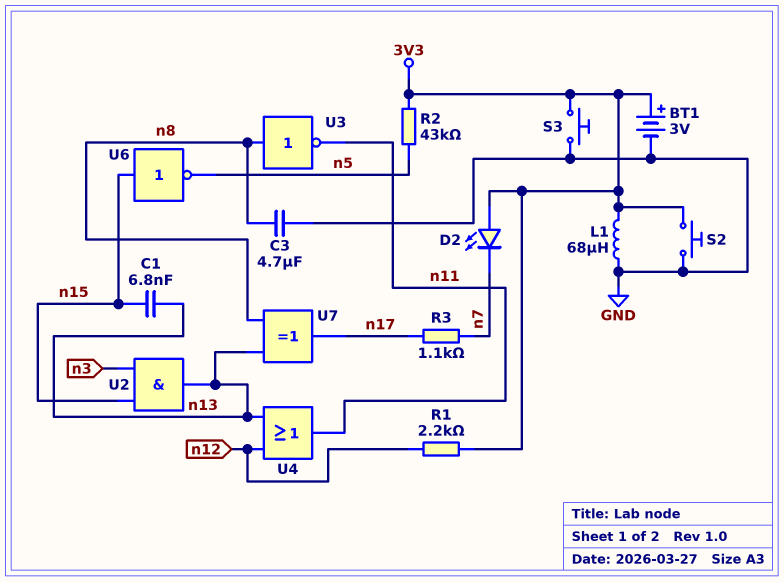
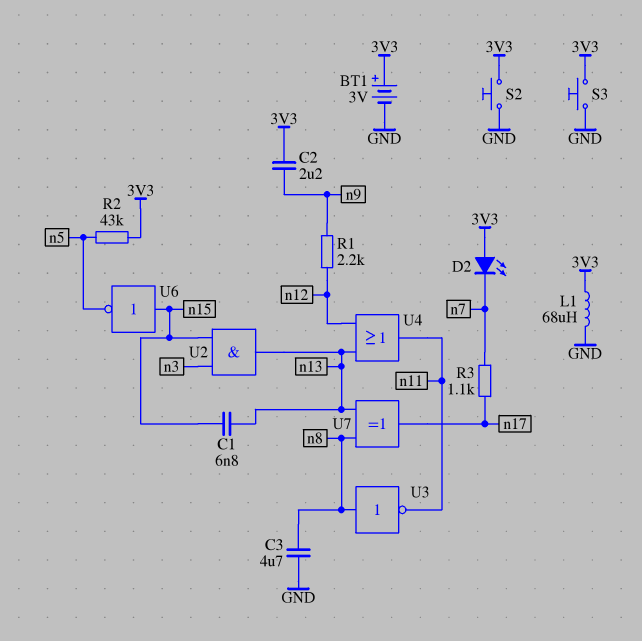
C2: none -> 2.2uF (3V3, n9)
R1: 2.2k (3V3, n12) -> 2.2k (n9, n12)

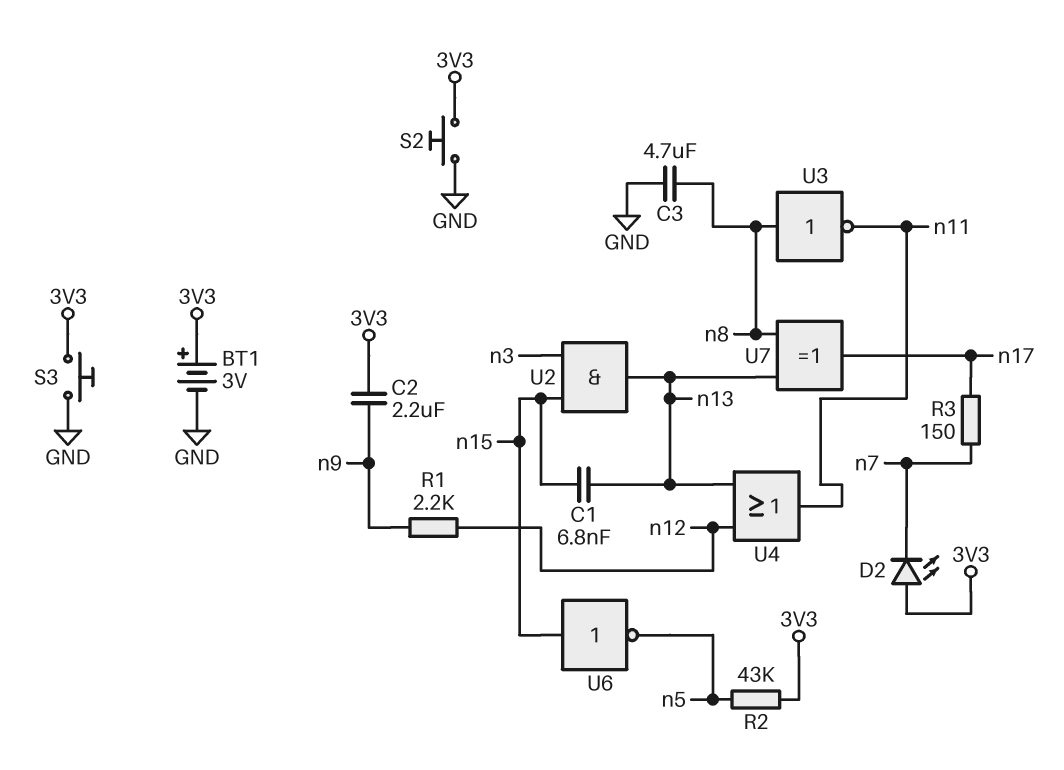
L1: 68uH (3V3, GND) -> none
R3: 1.1k (n7, n17) -> 150 (n7, n17)

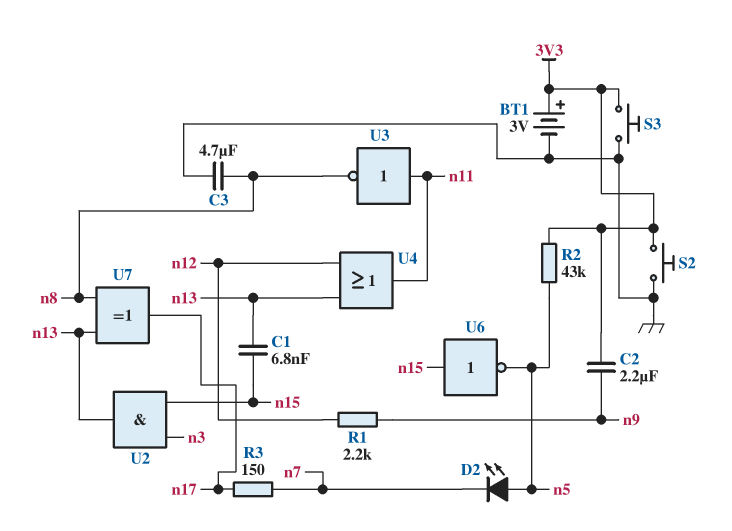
D2: LED (A 3V3, K n7) -> LED (A n5, K n7)
U3: NOT (in n8, out n11) -> NOT (in n11, out n8)

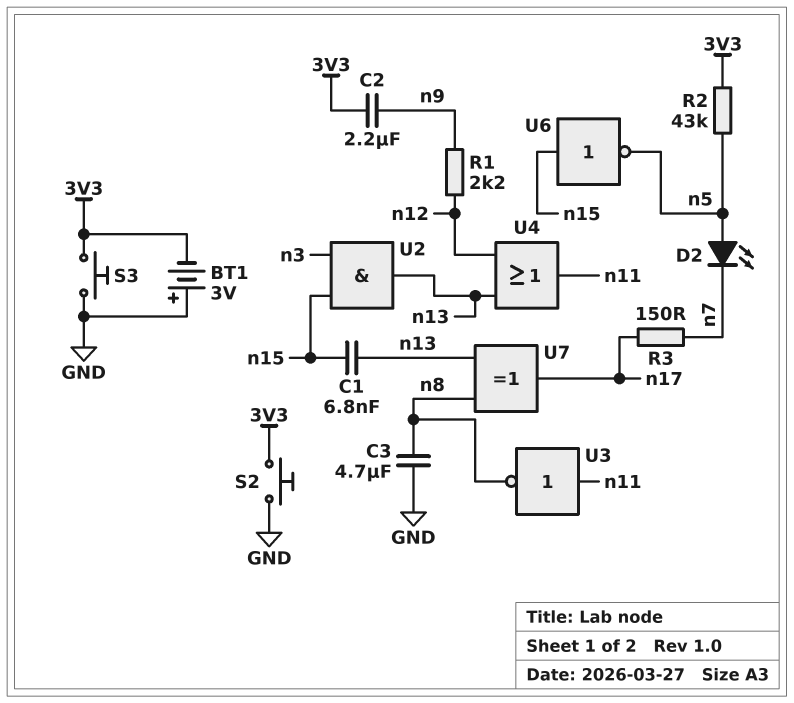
BT1: 3V (plus 3V3, minus GND) -> 3V (plus GND, minus 3V3)

